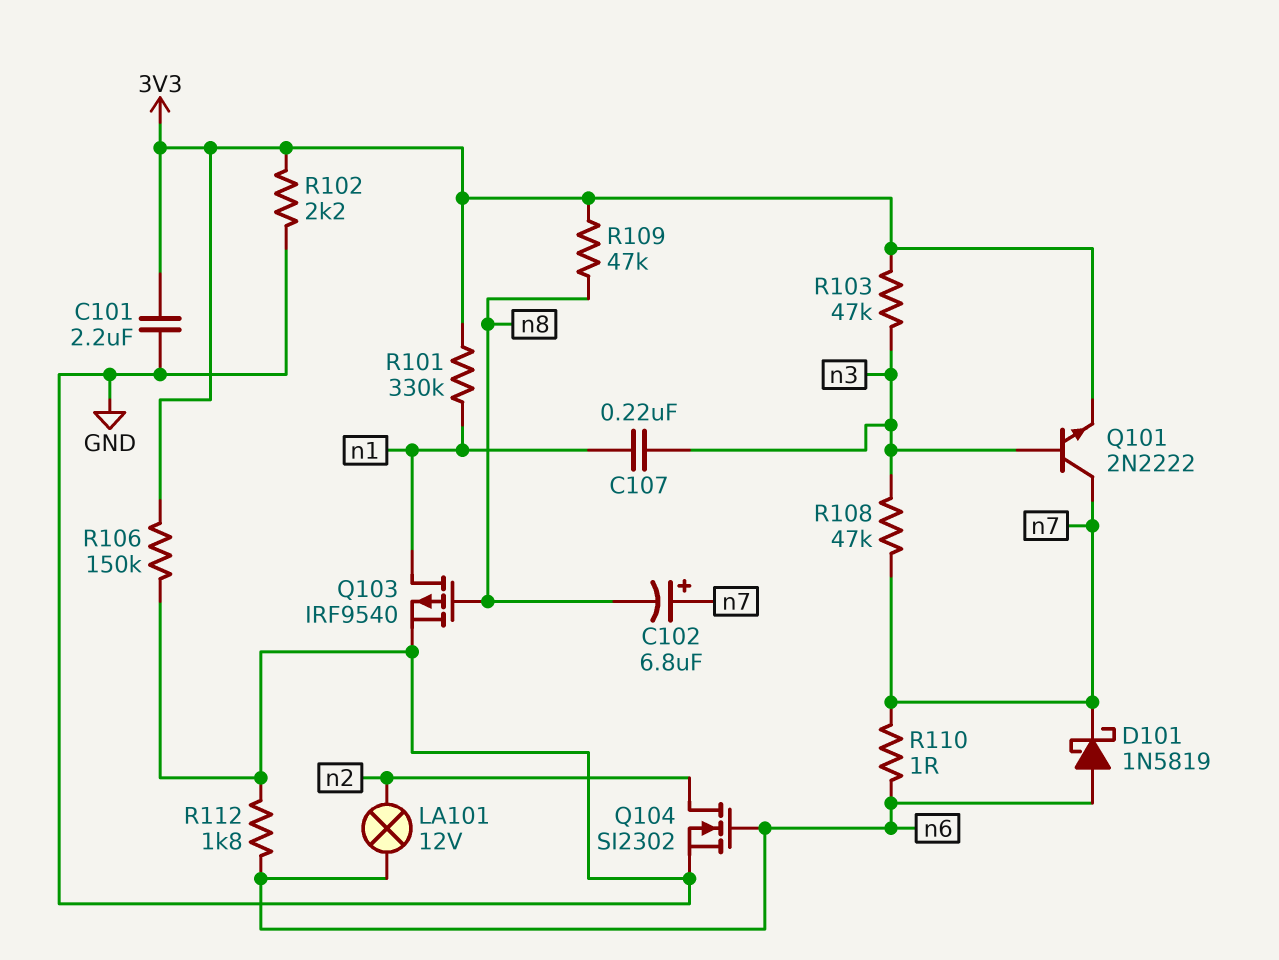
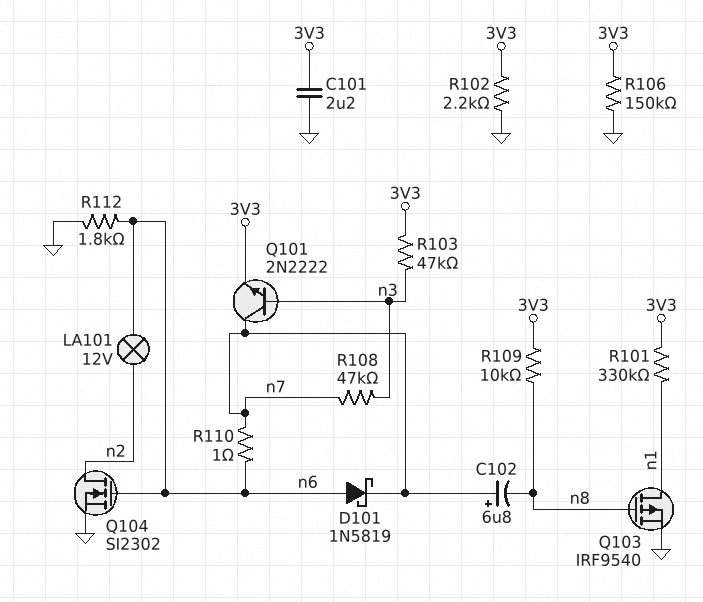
C107: 220nF (n1, n3) -> none
R109: 47k (3V3, n8) -> 10k (3V3, n8)

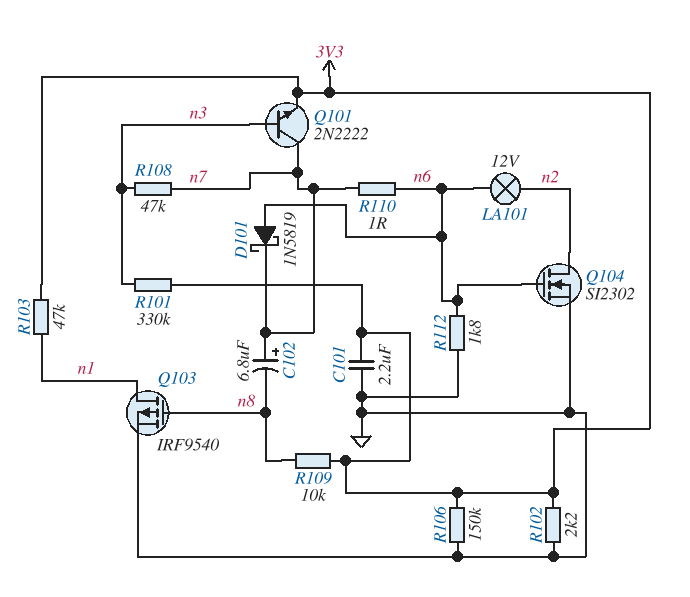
R101: 330k (3V3, n1) -> 330k (3V3, n3)
R103: 47k (3V3, n3) -> 47k (3V3, n1)

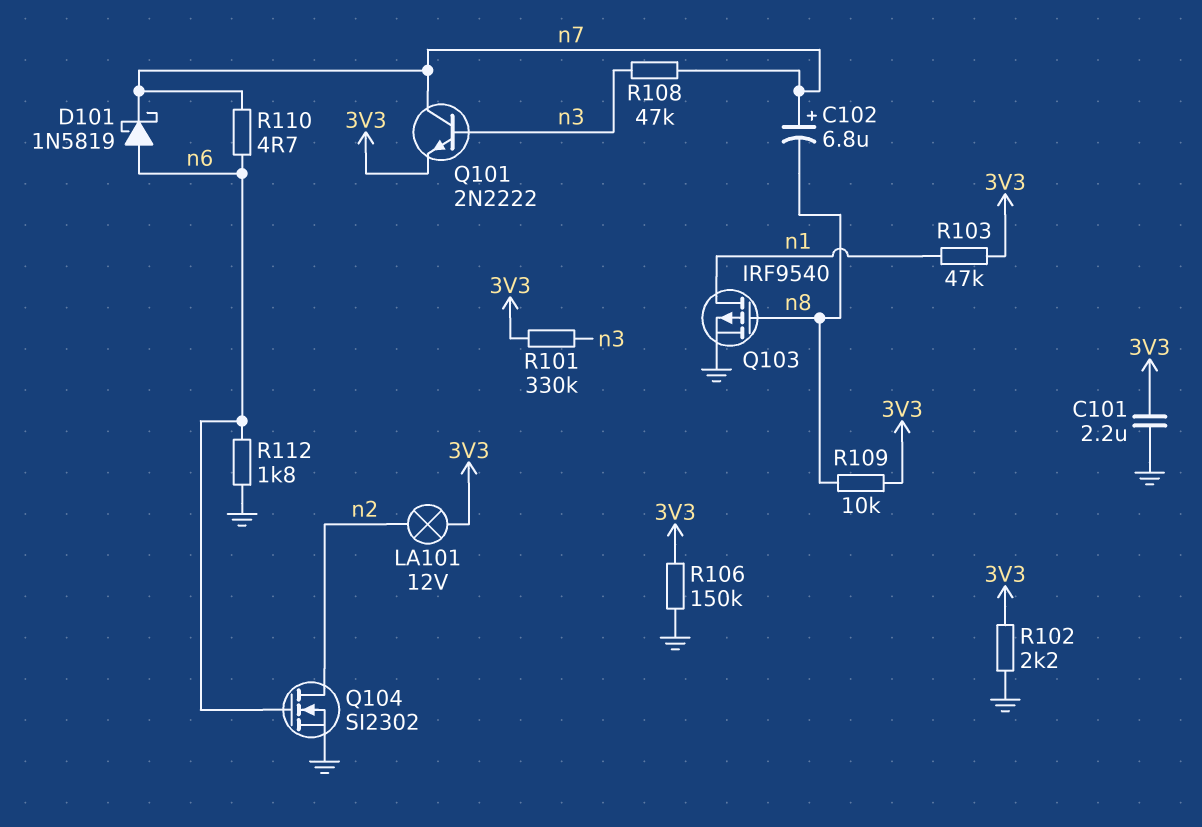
LA101: lamp 12V (n2, n6) -> lamp 12V (3V3, n2)
R110: 1 (n6, n7) -> 4.7 (n6, n7)

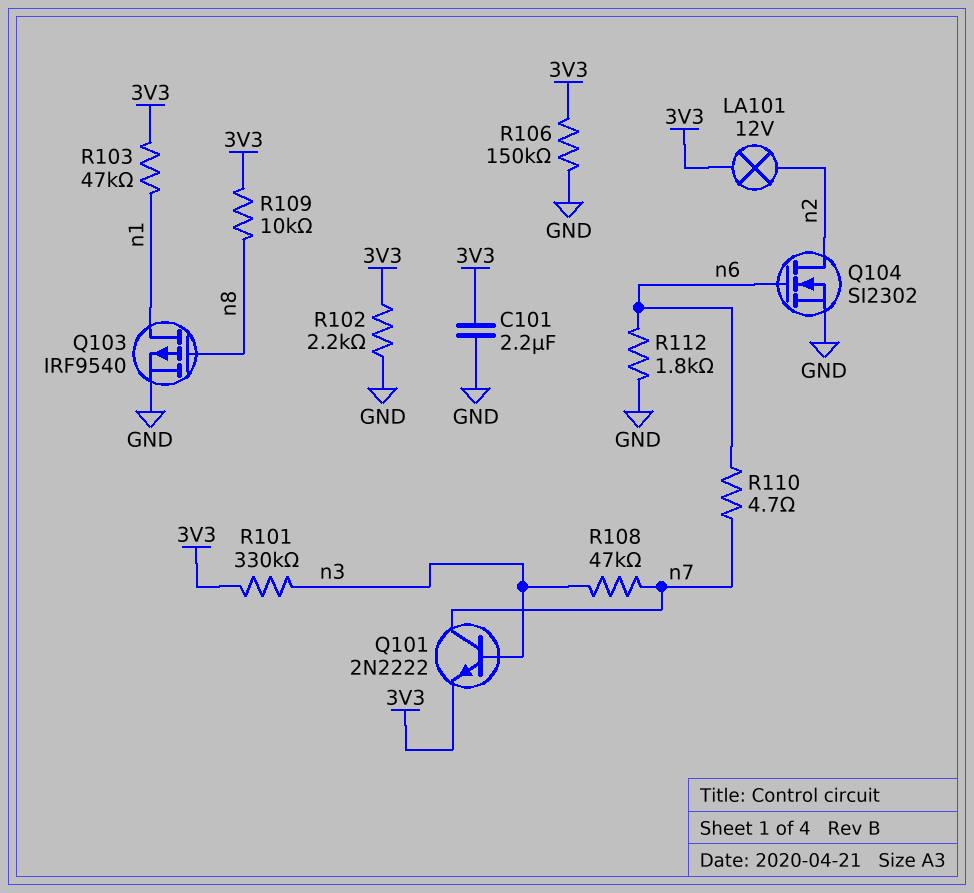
C102: 6.8uF (plus n7, minus n8) -> none
D101: schottky 1N5819 (A n6, K n7) -> none

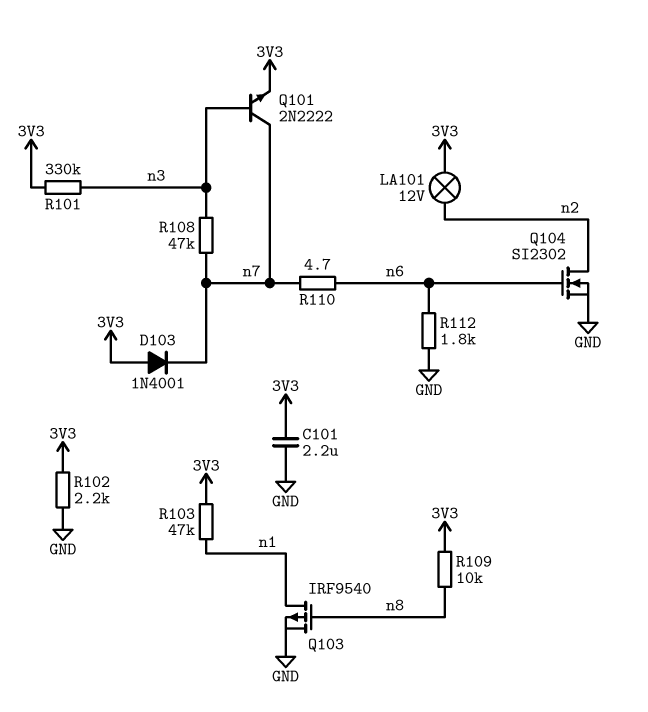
D103: none -> diode 1N4001 (A 3V3, K n7)
R106: 150k (3V3, GND) -> none

